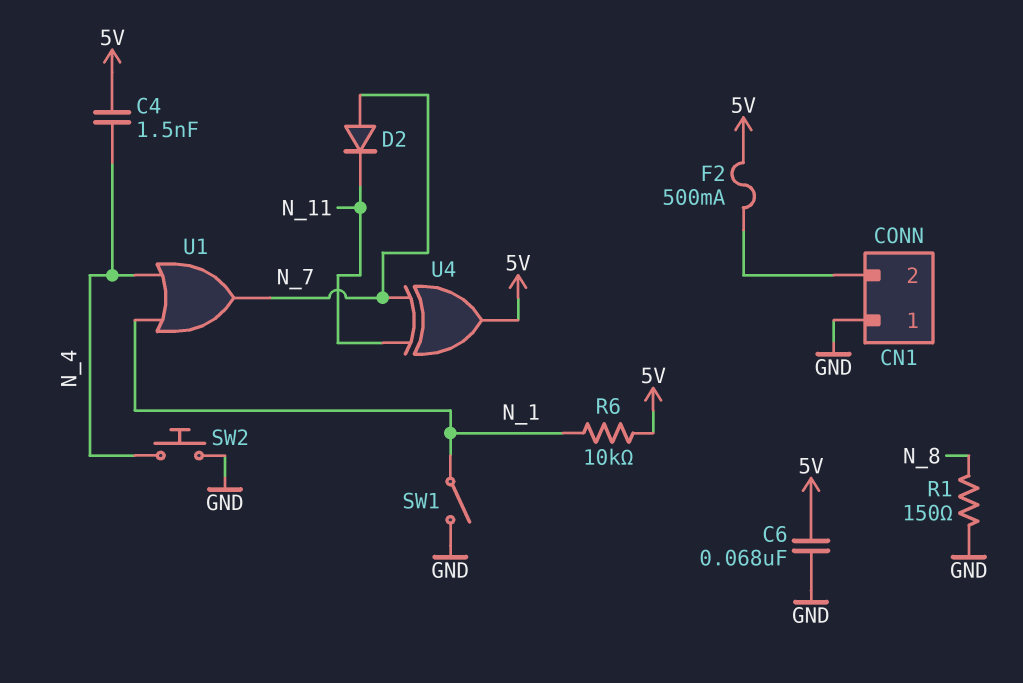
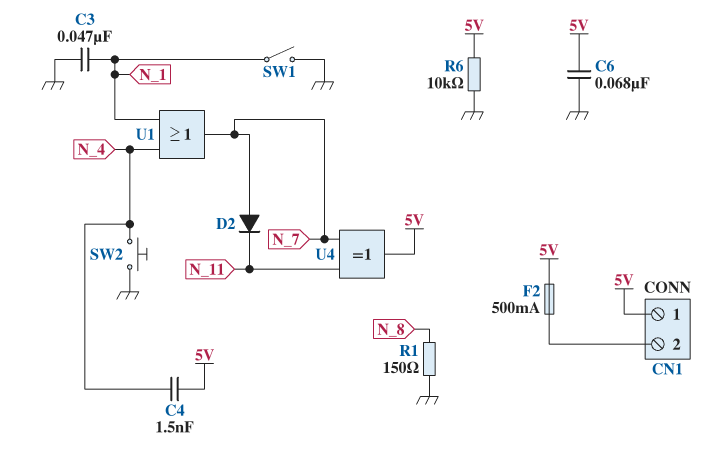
C3: none -> 47nF (GND, N_1)
CN1 pin 1: GND -> 5V
R6: 10k (5V, N_1) -> 10k (5V, GND)

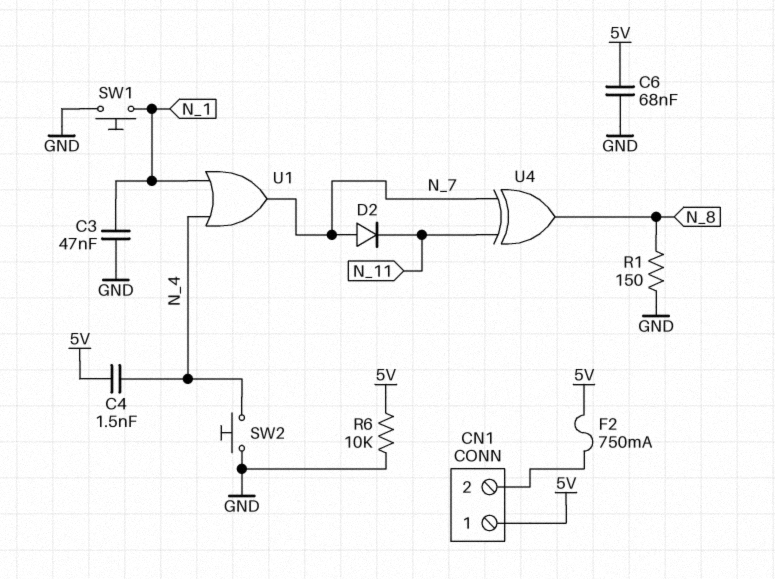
F2: 500mA (5V, CN1/2) -> 750mA (5V, CN1/2)
SW1: switch (GND, N_1) -> button (GND, N_1)
U4: XOR (in N_7, in N_11, out 5V) -> XOR (in N_7, in N_11, out N_8)

